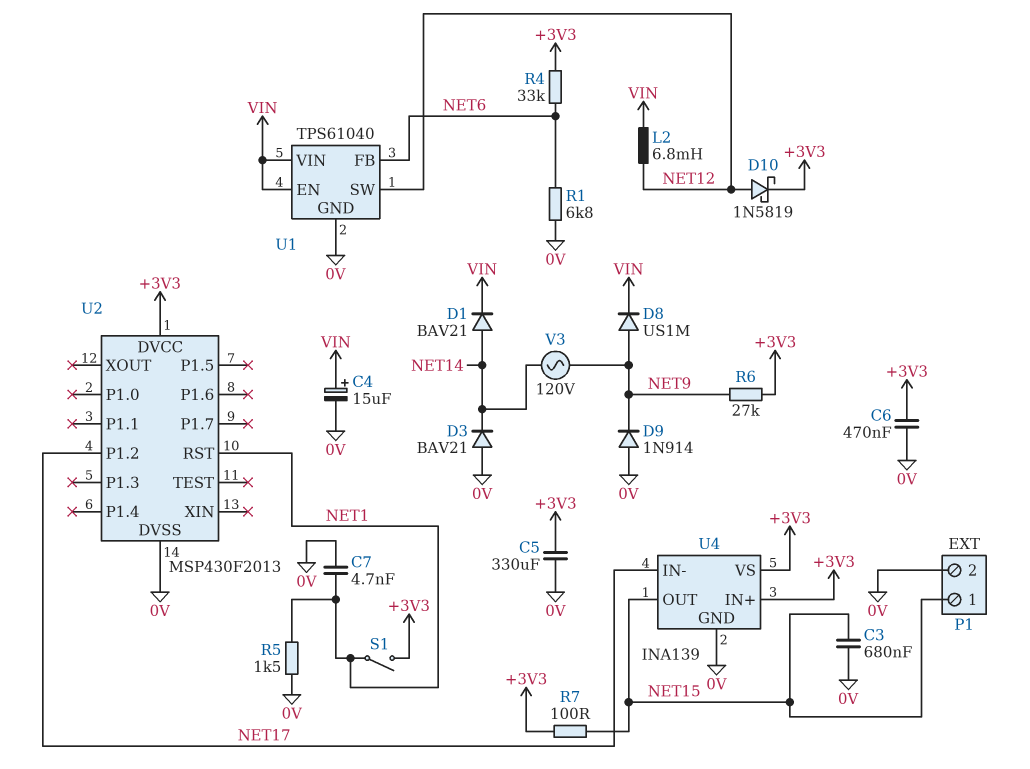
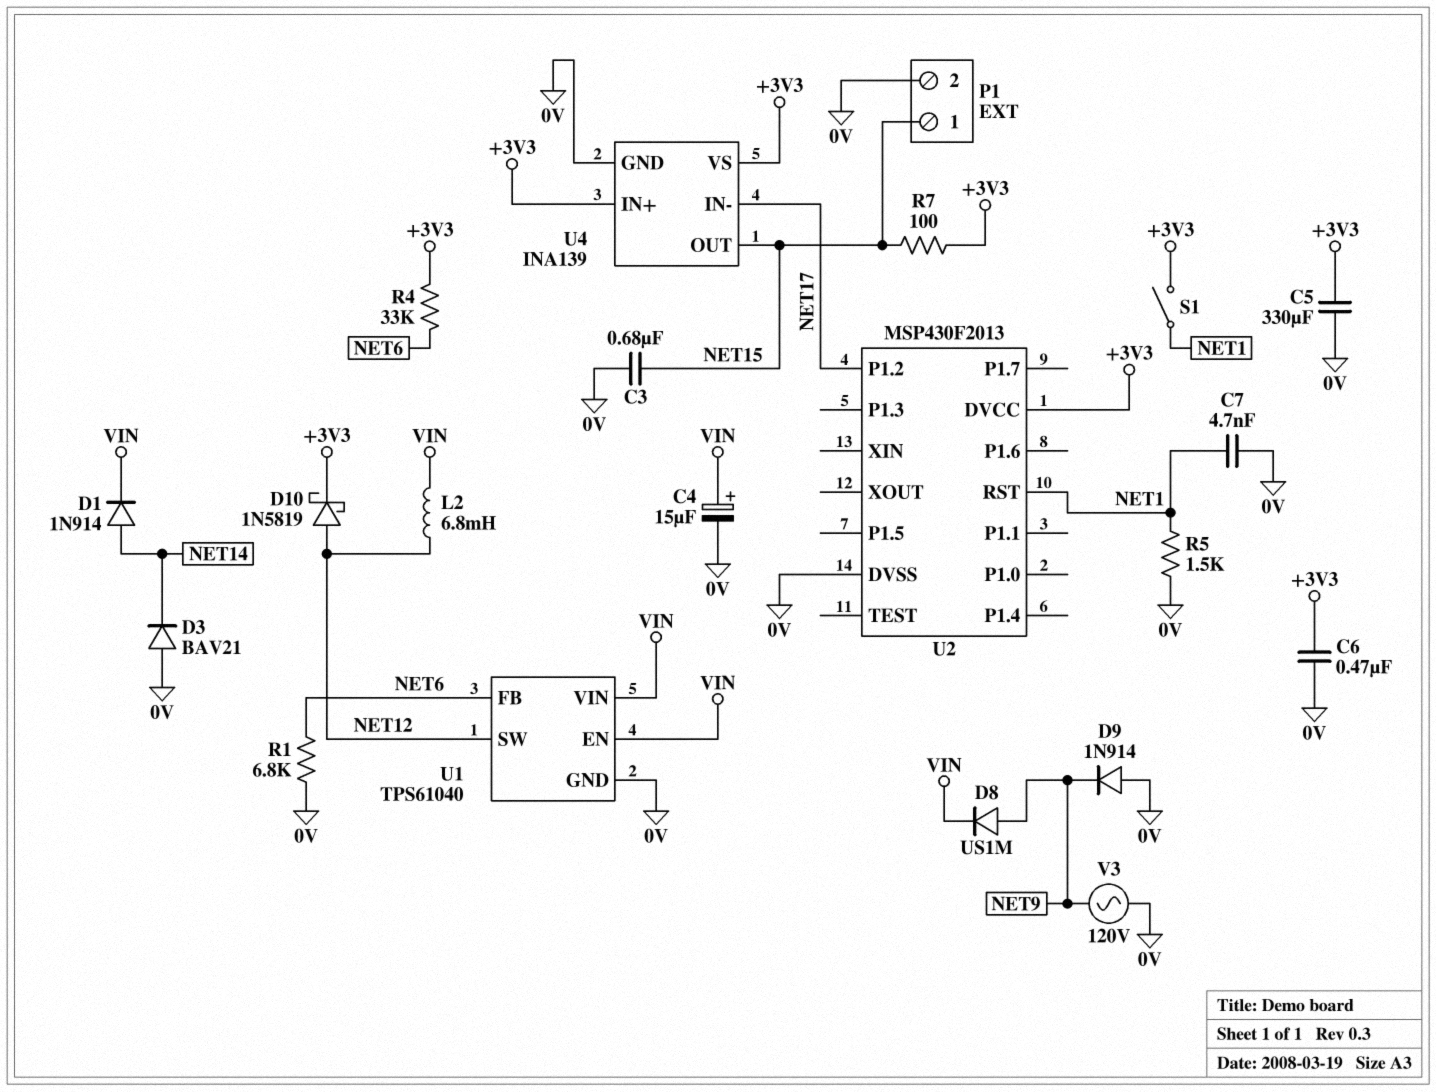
D1: diode BAV21 (A NET14, K VIN) -> diode 1N914 (A NET14, K VIN)
R6: 27k (+3V3, NET9) -> none
V3: AC 120V (NET9, NET14) -> AC 120V (0V, NET9)

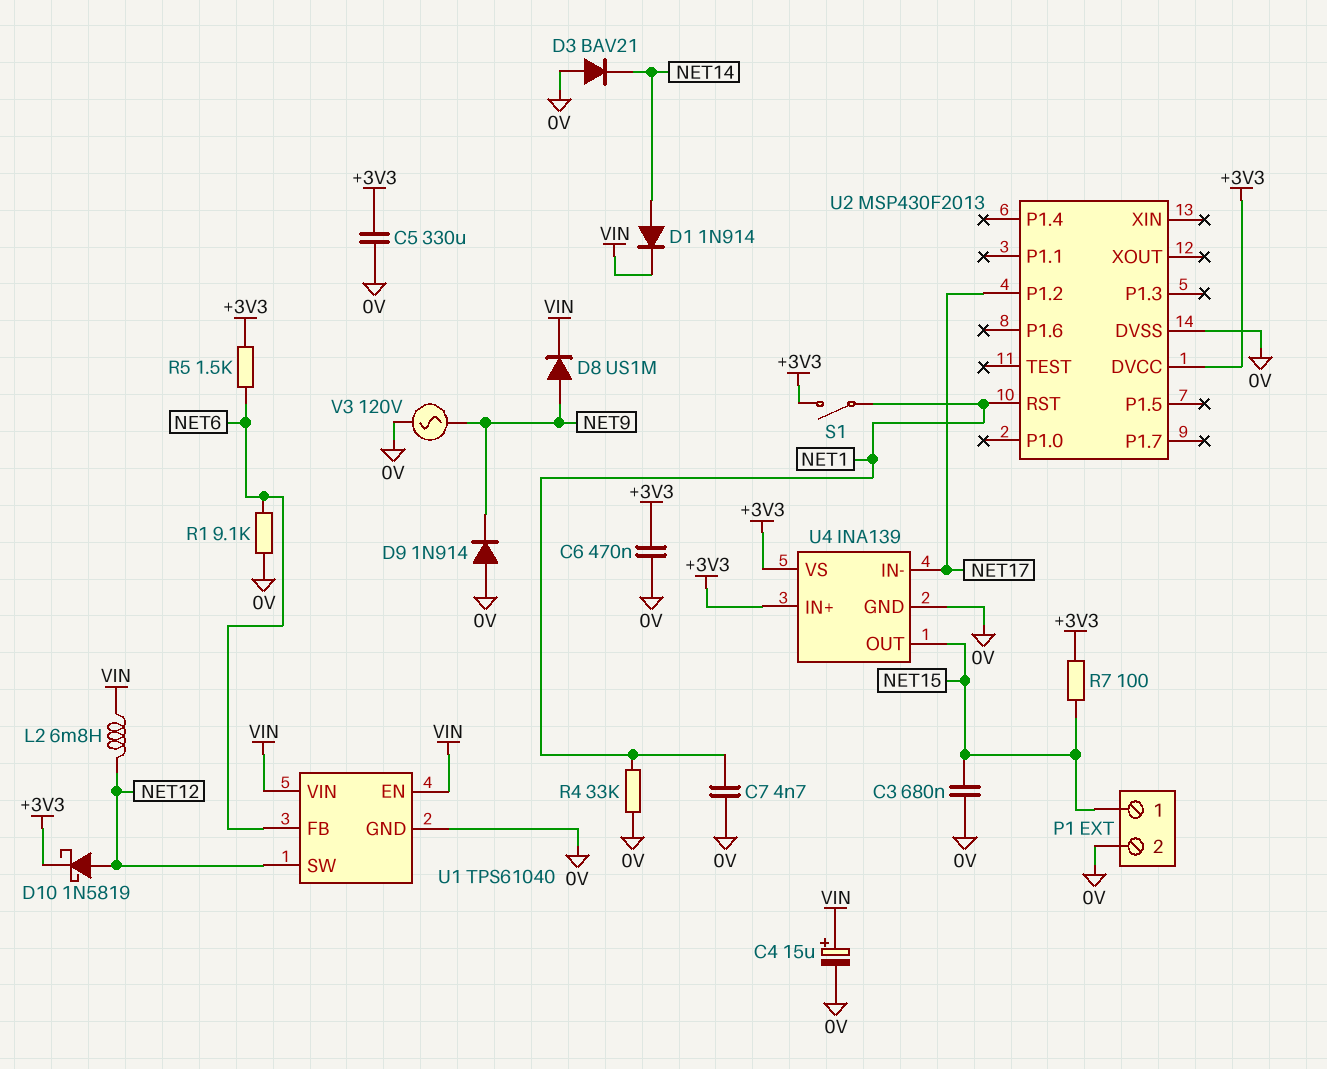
R1: 6.8k (0V, NET6) -> 9.1k (0V, NET6)
R4: 33k (+3V3, NET6) -> 33k (0V, NET1)
R5: 1.5k (0V, NET1) -> 1.5k (+3V3, NET6)

